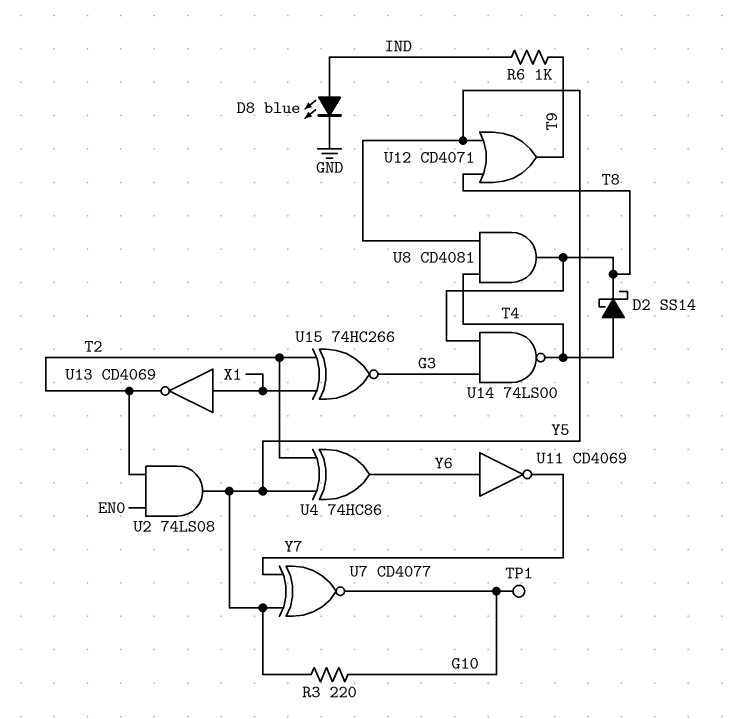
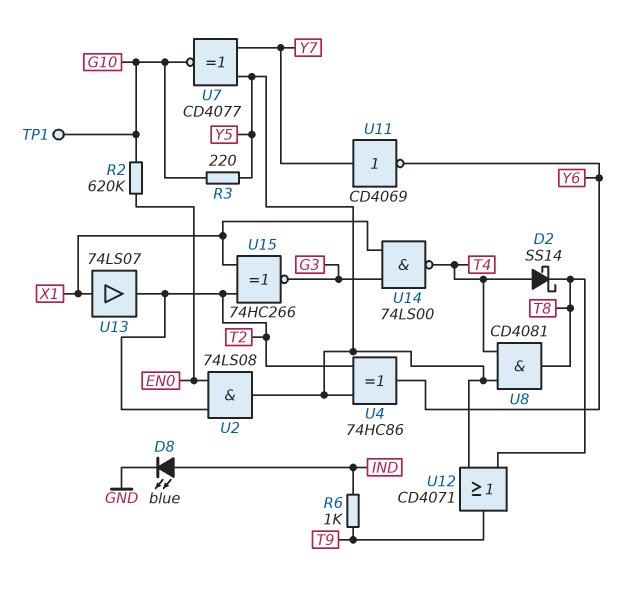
R2: none -> 620k (EN0, G10)
U11: NOT CD4069 (in Y6, out Y7) -> NOT CD4069 (in Y7, out Y6)
U13: NOT CD4069 (in X1, out T2) -> buffer 74LS07 (in X1, out T2)
U14: NAND 74LS00 (in G3, in T8, out T4) -> NAND 74LS00 (in G3, in X1, out T4)

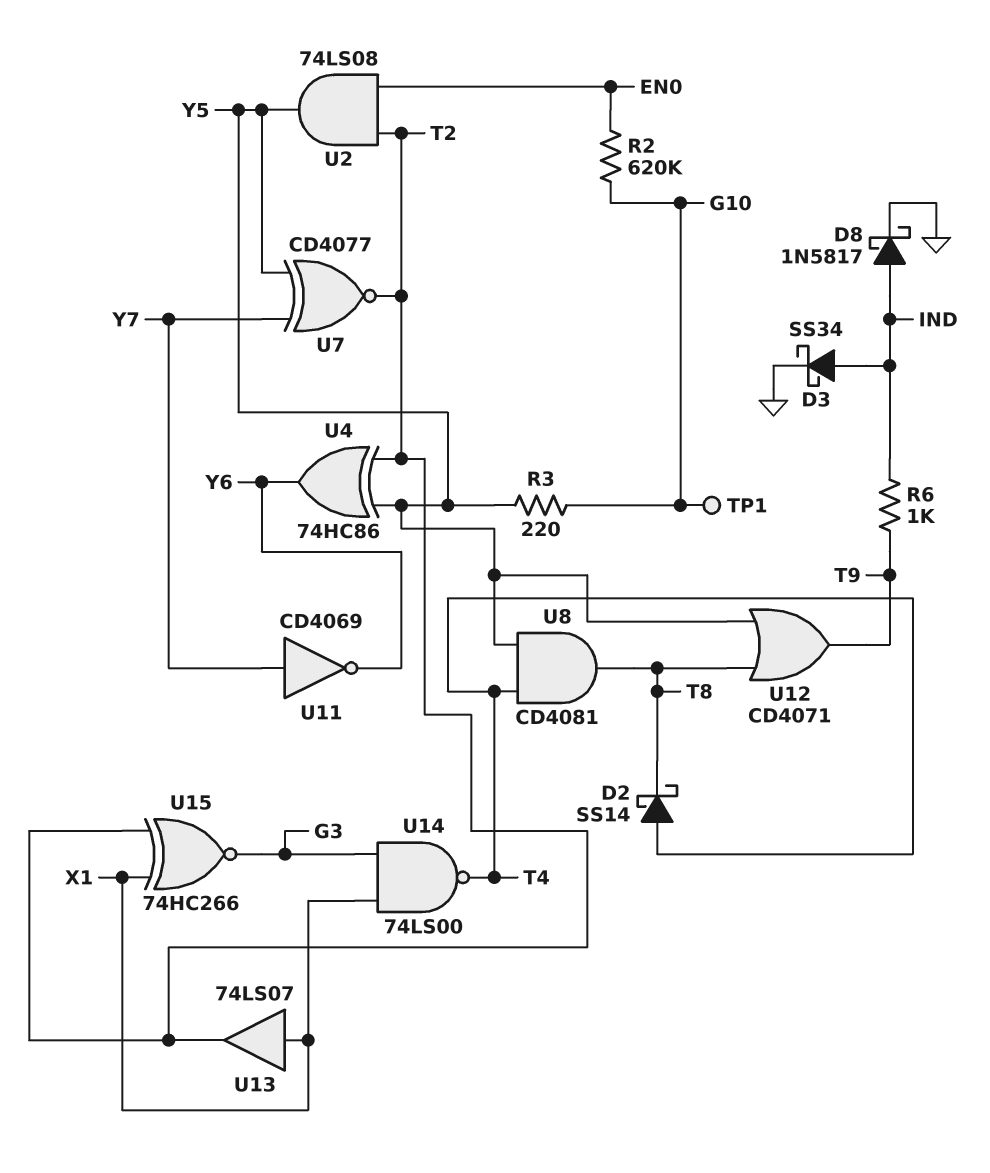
D3: none -> schottky SS34 (A IND, K GND)
D8: LED blue (A IND, K GND) -> schottky 1N5817 (A IND, K GND)
U7: XNOR CD4077 (in Y5, in Y7, out G10) -> XNOR CD4077 (in Y5, in Y7, out T2)

